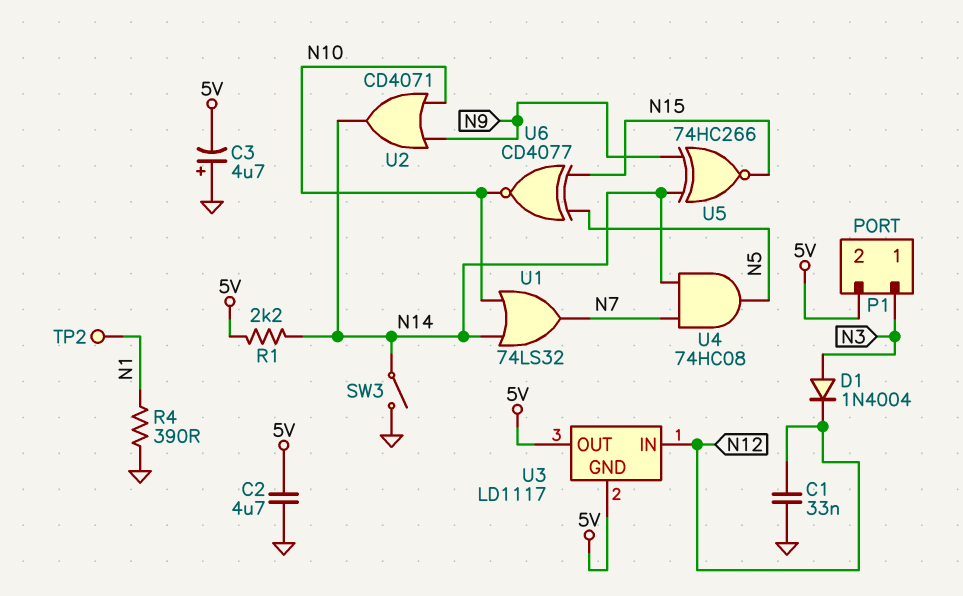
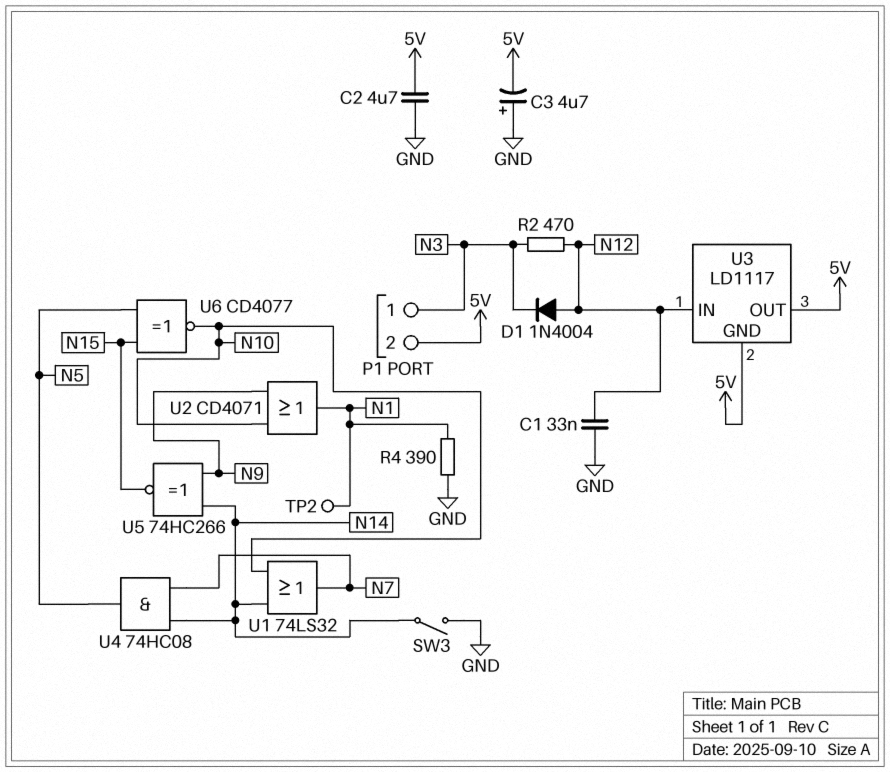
D1: diode 1N4004 (A N3, K N12) -> diode 1N4004 (A N12, K N3)
R1: 2.2k (5V, N14) -> none
R2: none -> 470 (N3, N12)
U2: OR CD4071 (in N9, in N10, out N14) -> OR CD4071 (in N9, in N10, out N1)

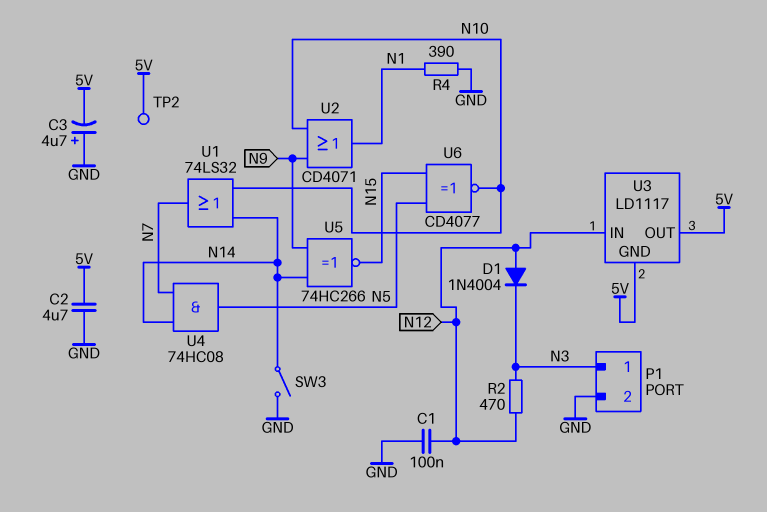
C1: 33nF (GND, N12) -> 100nF (GND, N12)
P1 pin 2: 5V -> GND
TP2: test point (N1) -> test point (5V)

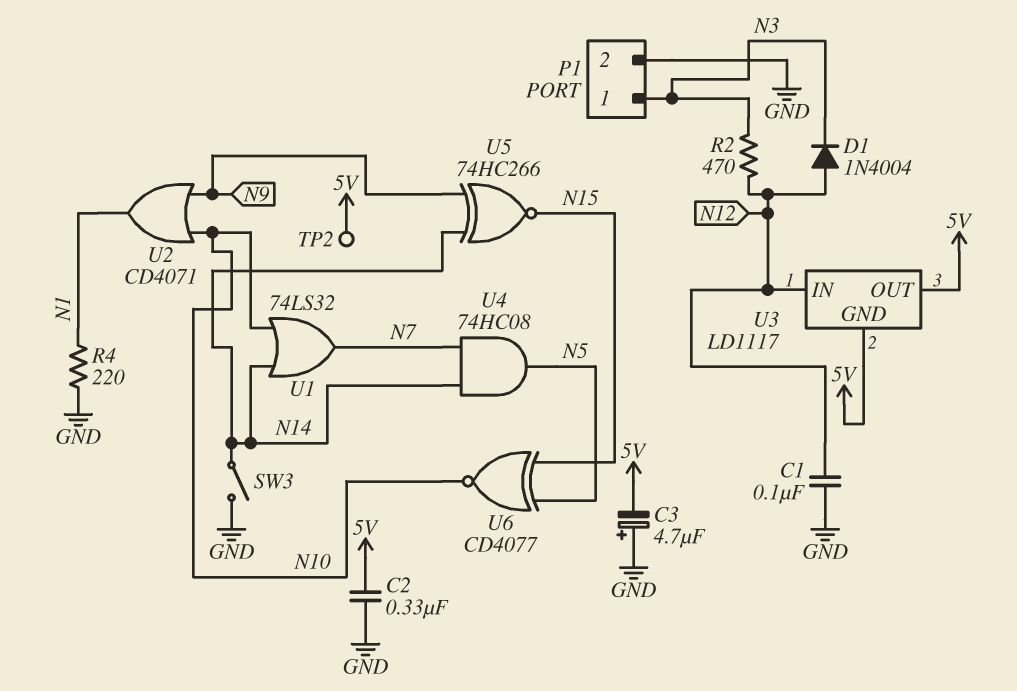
C2: 4.7uF (5V, GND) -> 330nF (5V, GND)
R4: 390 (GND, N1) -> 220 (GND, N1)

